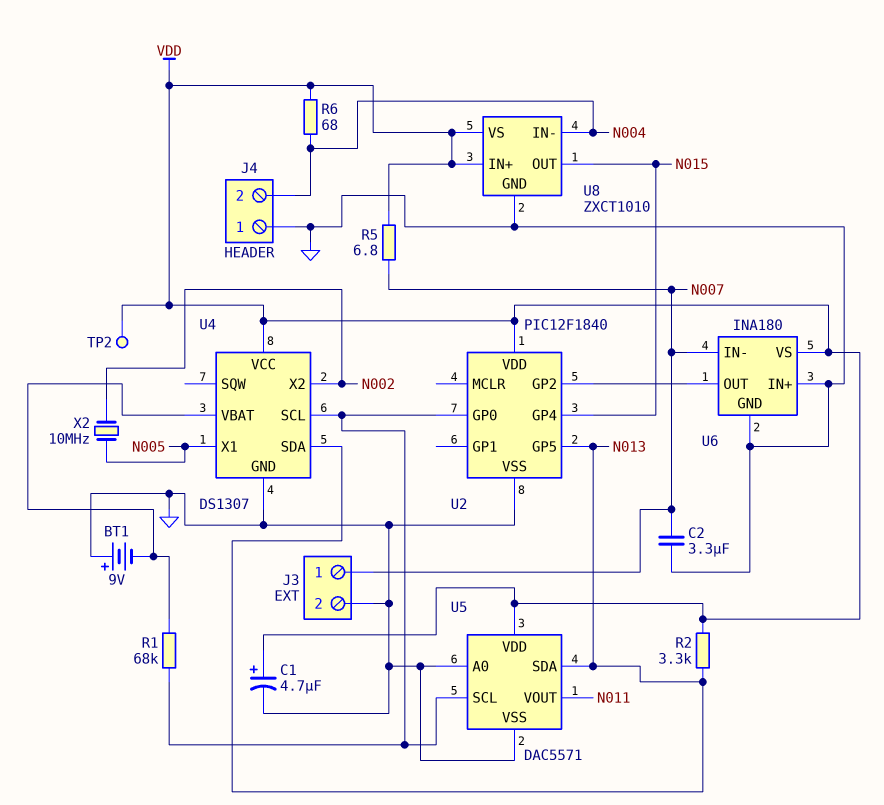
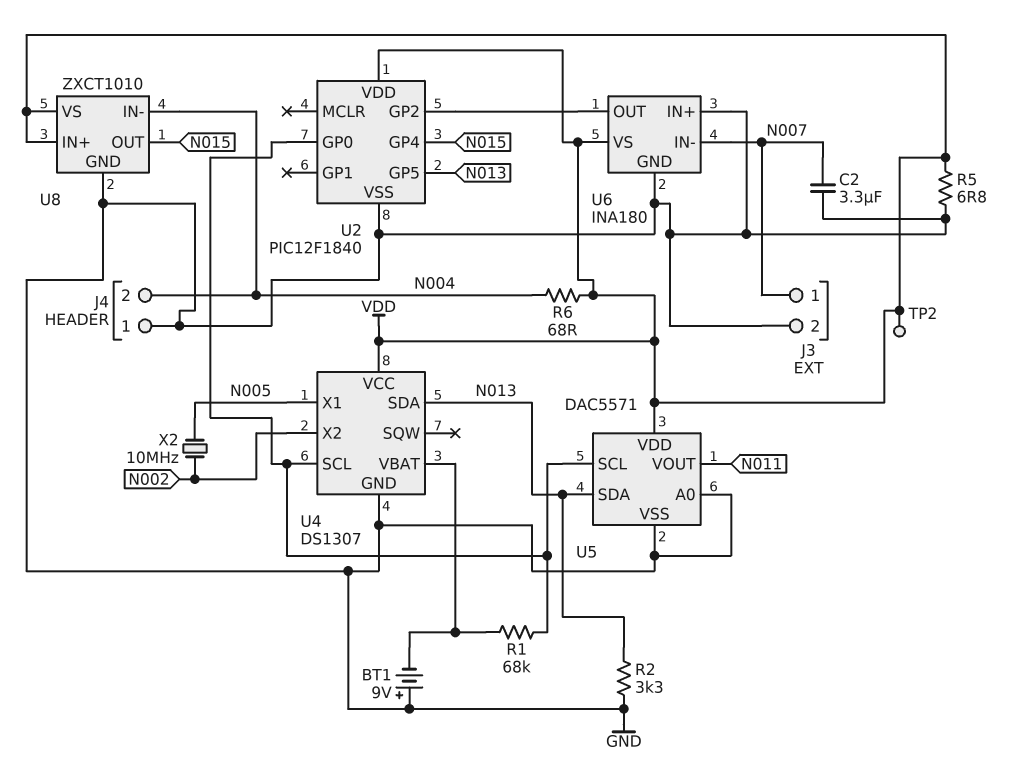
C1: 4.7uF (plus VDD, minus GND) -> none
R2: 3.3k (N013, VDD) -> 3.3k (GND, N013)
R5: 6.8 (N007, VDD) -> 6.8 (GND, VDD)

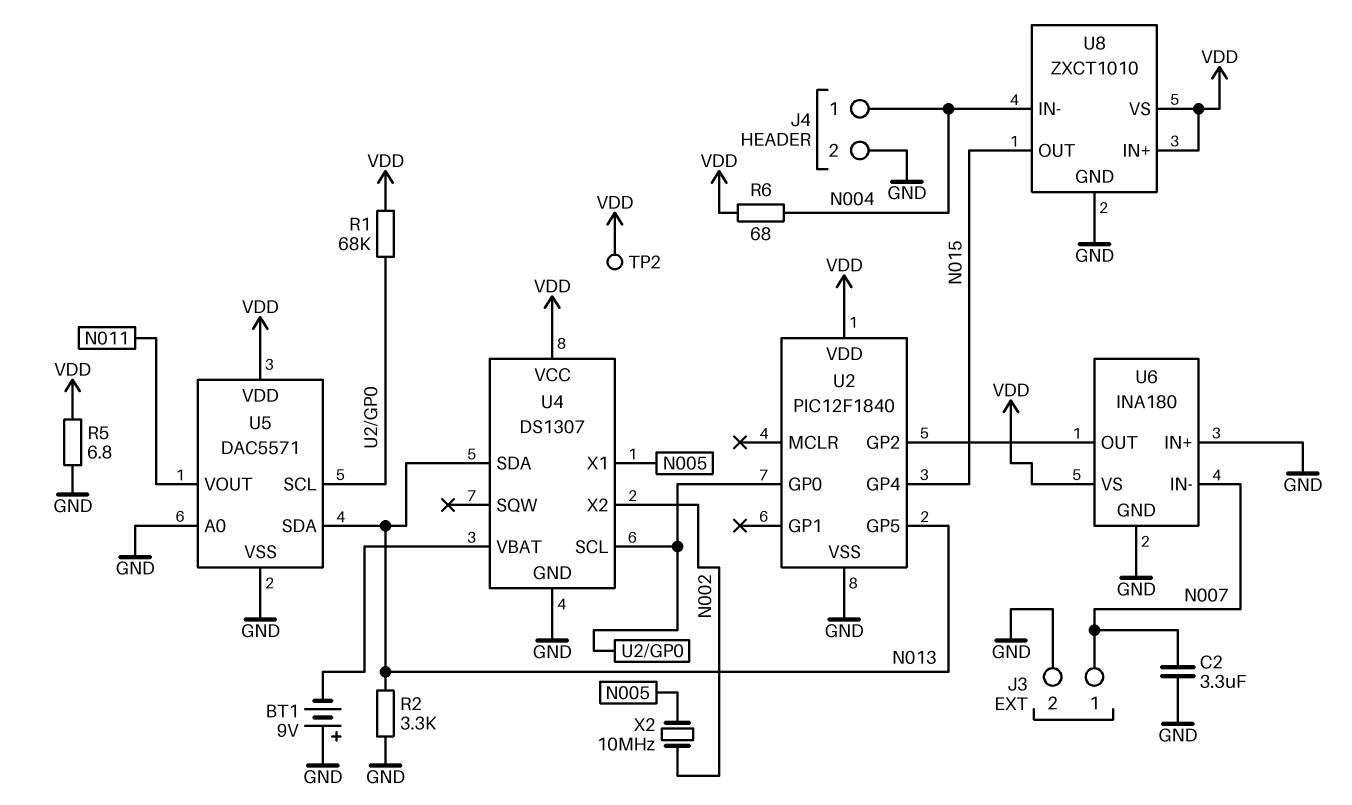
J4 pin 1: GND -> N004
J4 pin 2: N004 -> GND
R1: 68k (U2/GP0, U4/VBAT) -> 68k (U2/GP0, VDD)

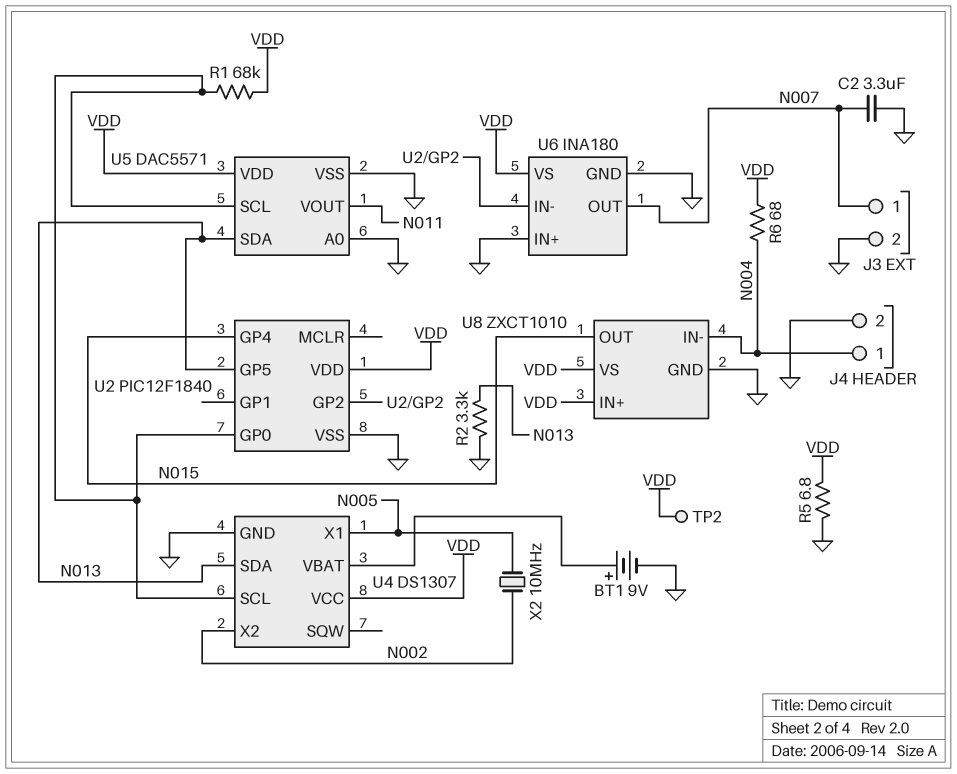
BT1: 9V (plus GND, minus U4/VBAT) -> 9V (plus U4/VBAT, minus GND)
U6 pin IN-: N007 -> U2/GP2
U6 pin OUT: U2/GP2 -> N007

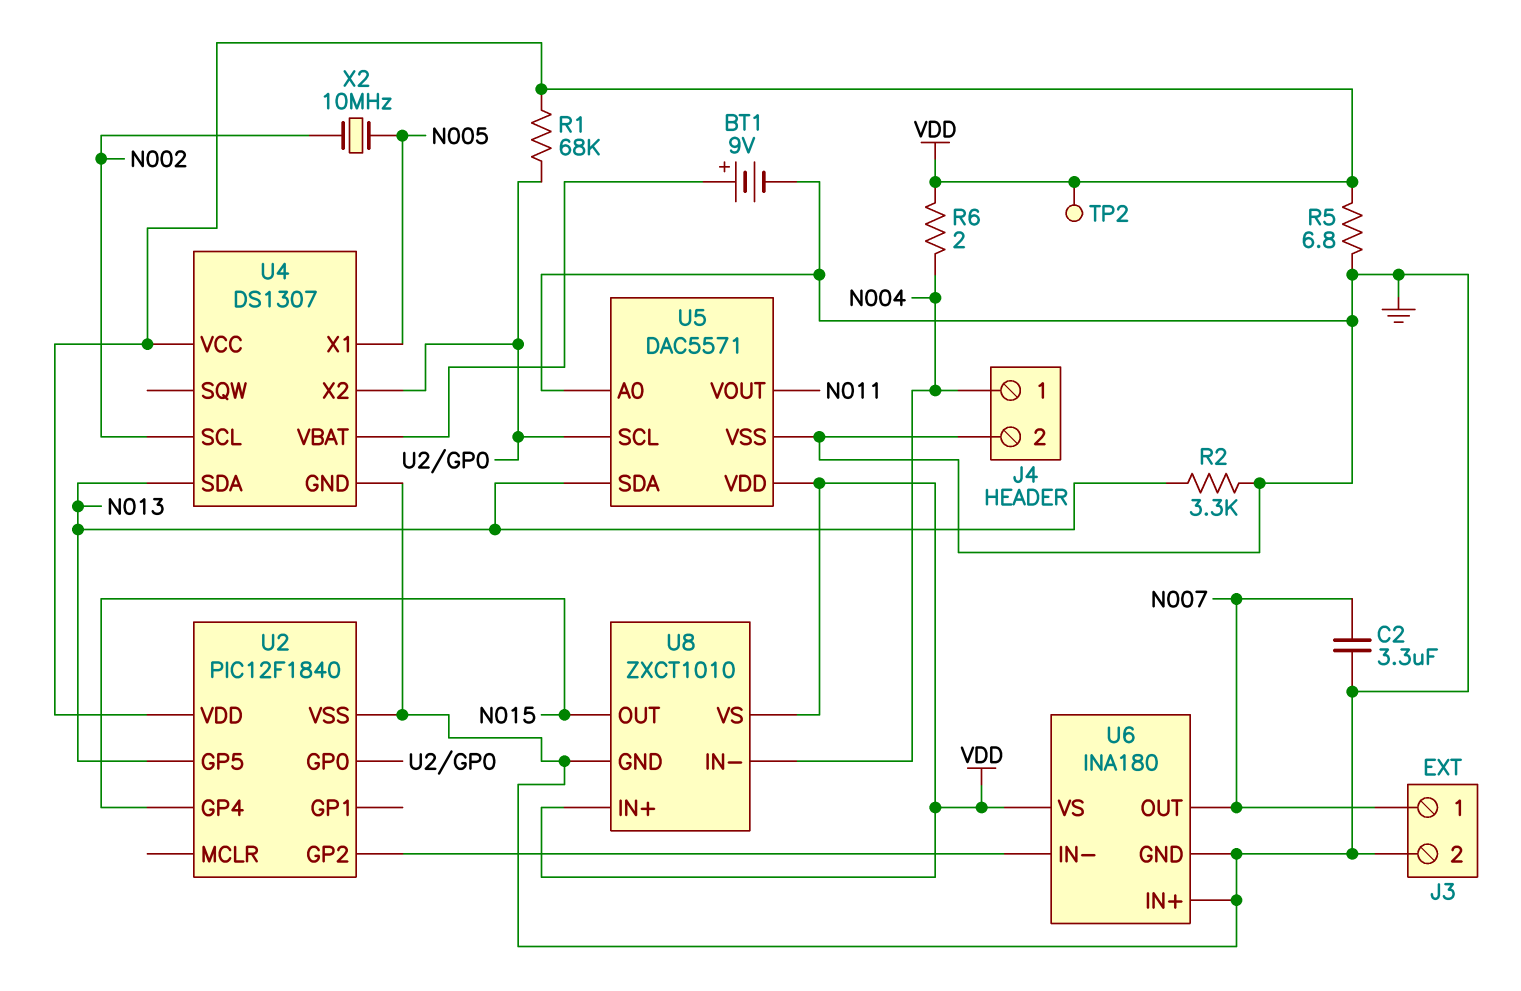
R6: 68 (N004, VDD) -> 2 (N004, VDD)
U4 pin SCL: U2/GP0 -> N002
U4 pin X2: N002 -> U2/GP0

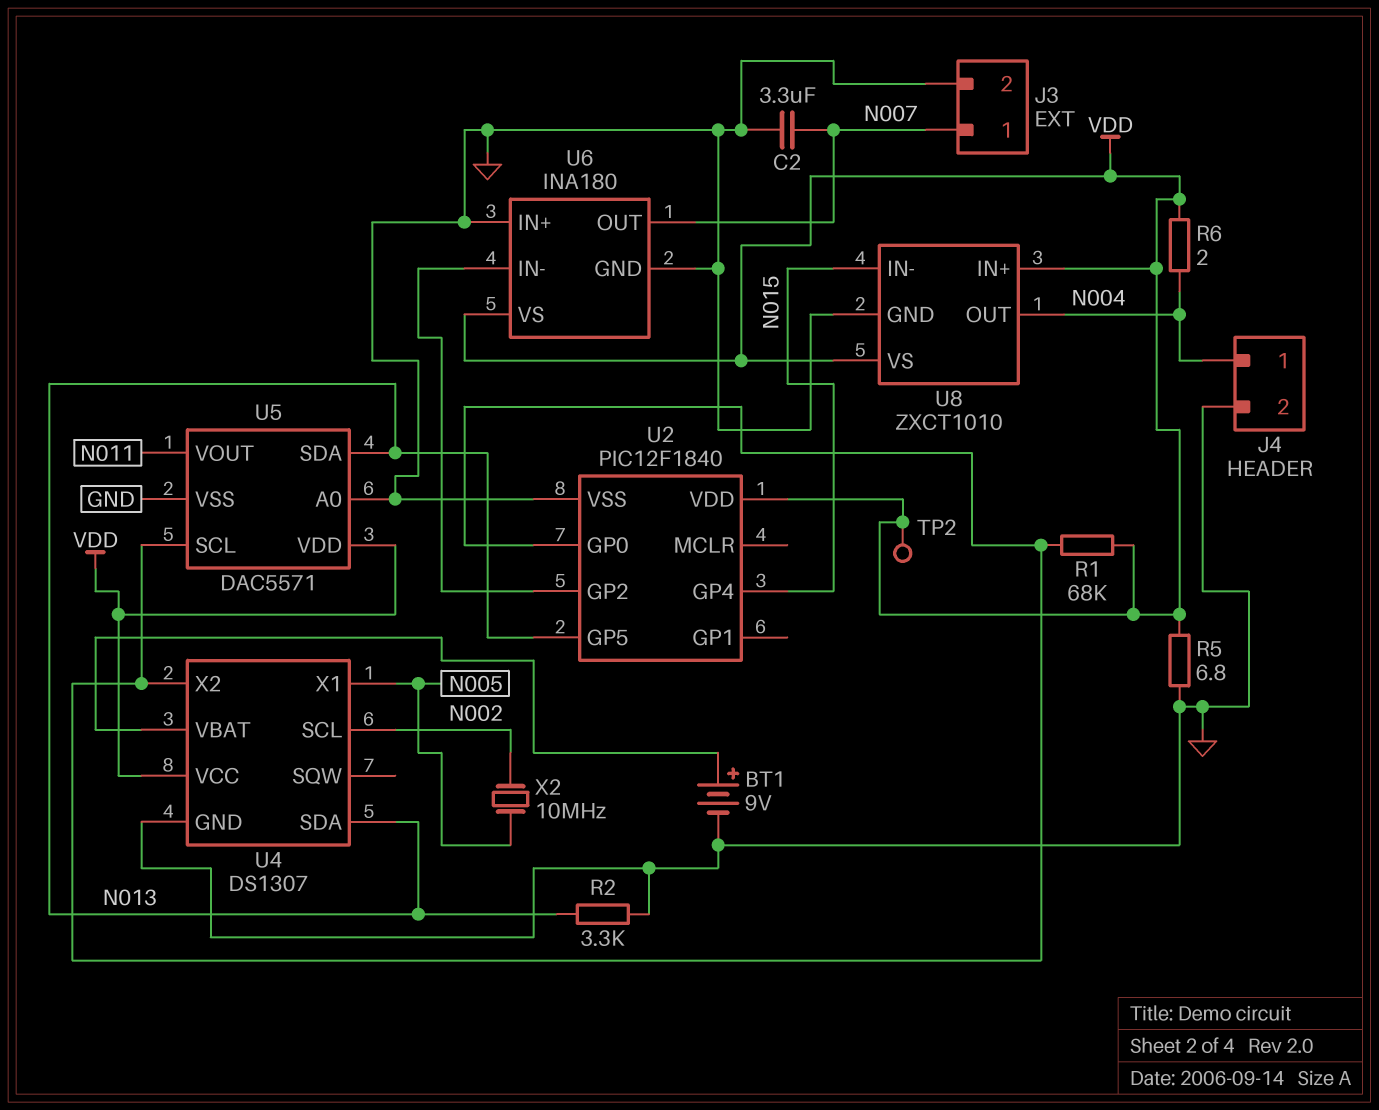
U8 pin IN-: N004 -> N015
U8 pin OUT: N015 -> N004

